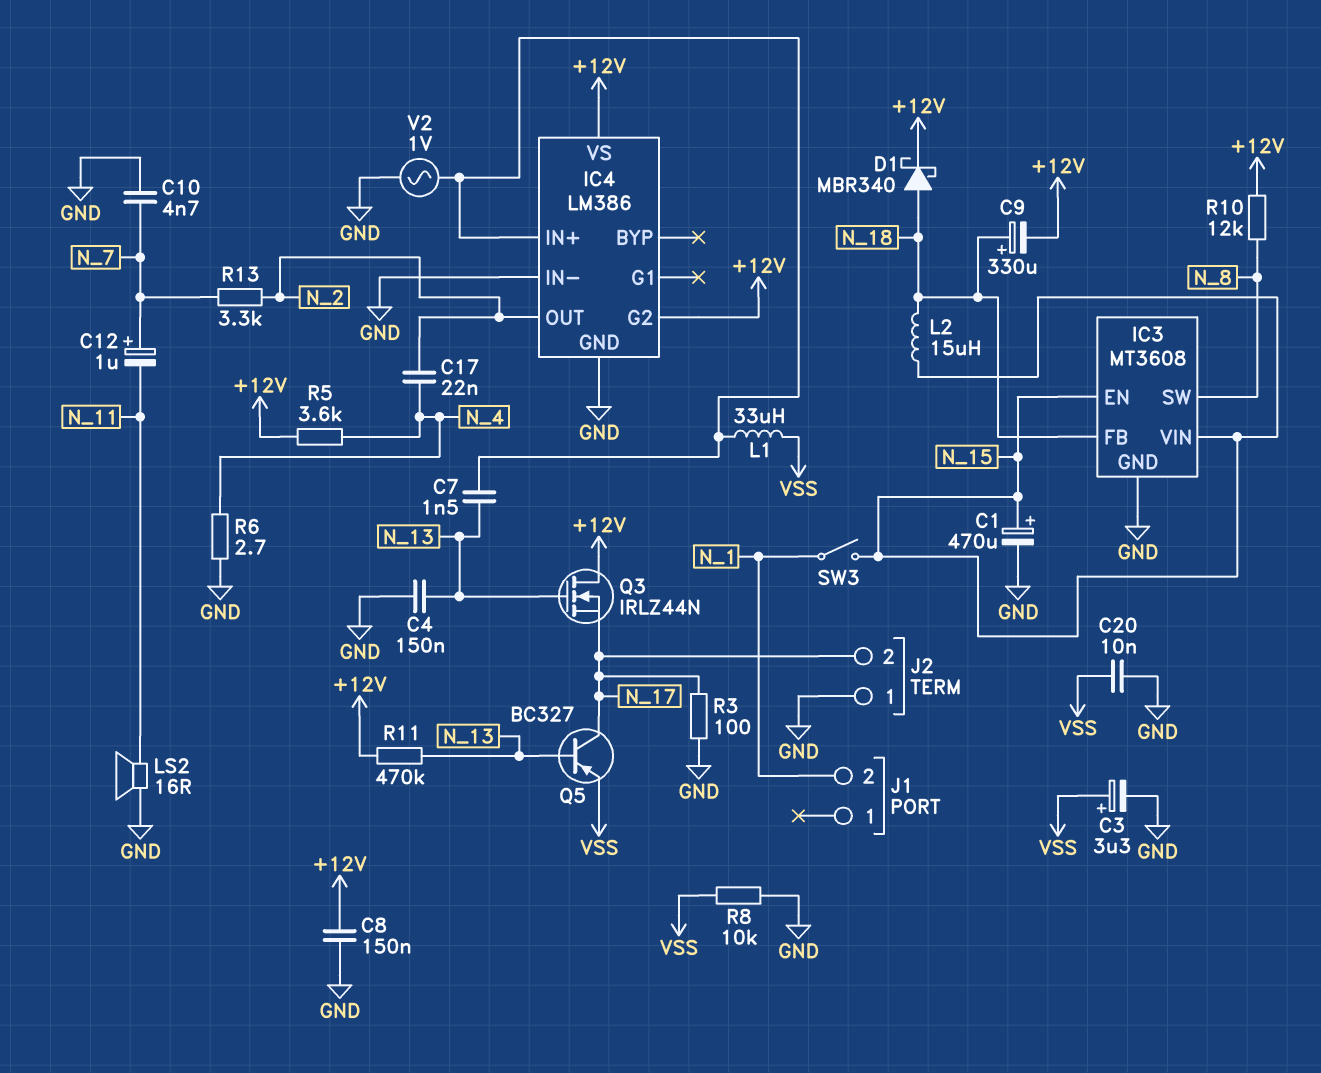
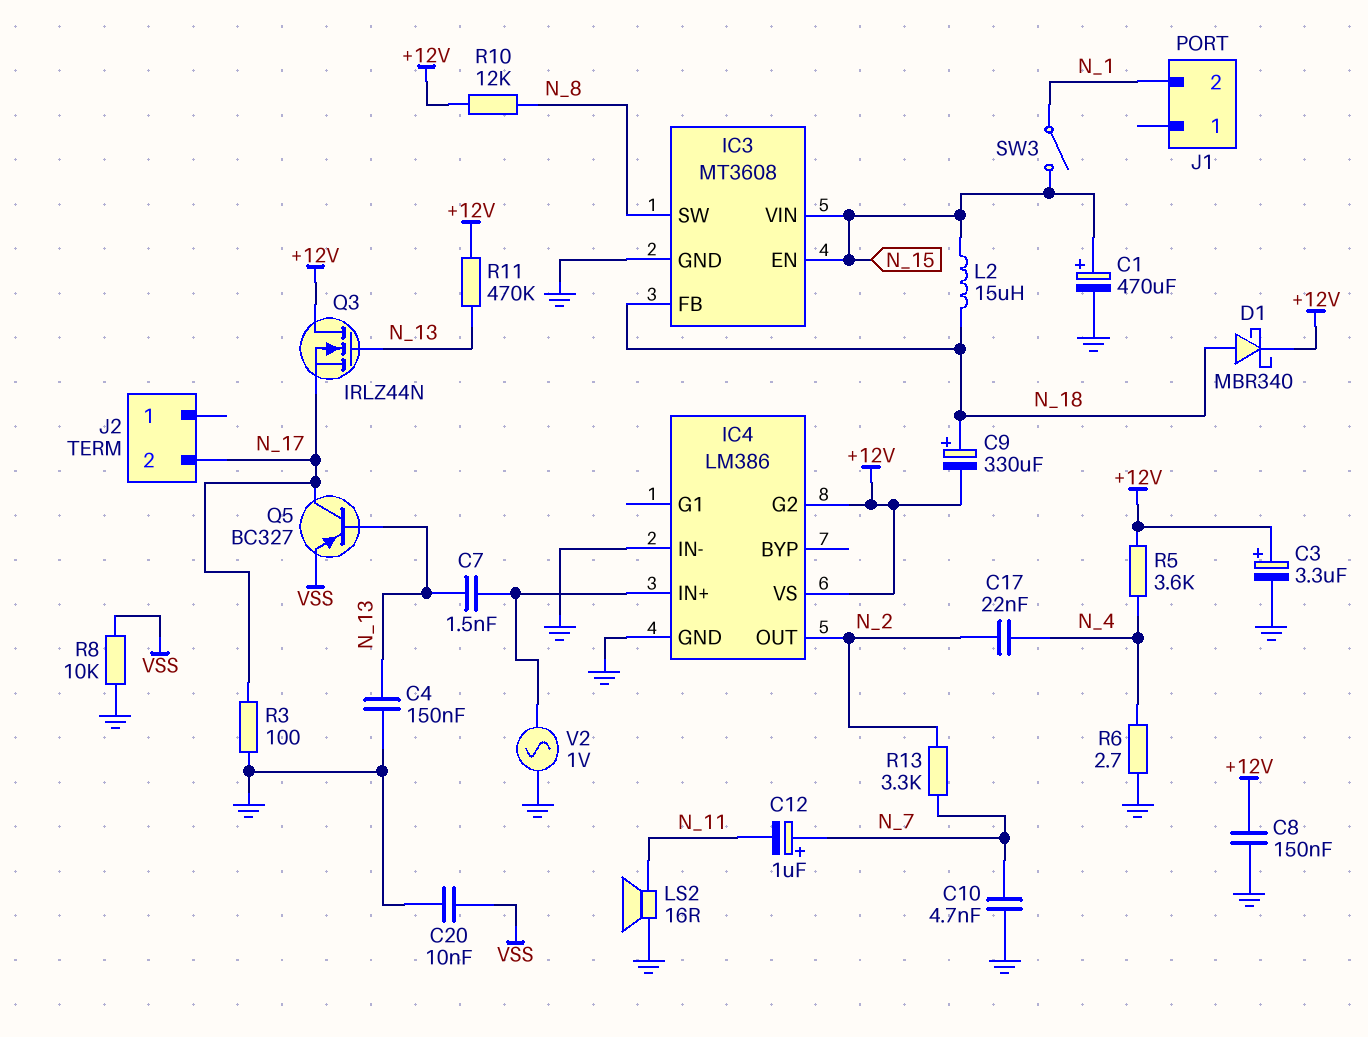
C3: 3.3uF (plus VSS, minus GND) -> 3.3uF (plus +12V, minus GND)
J2 pin 1: GND -> none
L1: 33uH (IC4/IN+, VSS) -> none

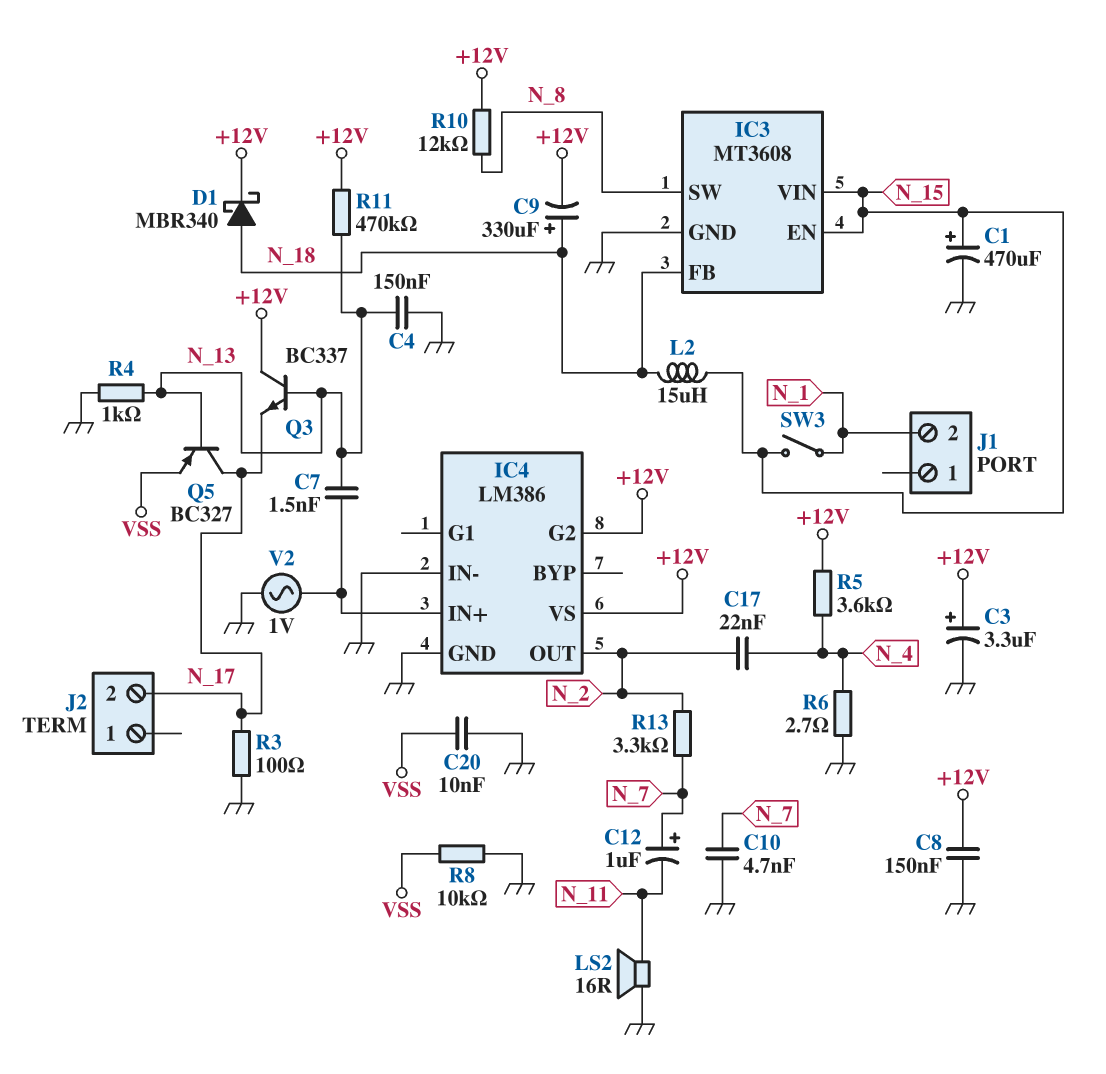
Q3: NMOS IRLZ44N (G N_13, D +12V, S N_17) -> NPN BC337 (B N_13, C +12V, E N_17)
R4: none -> 1k (GND, N_13)

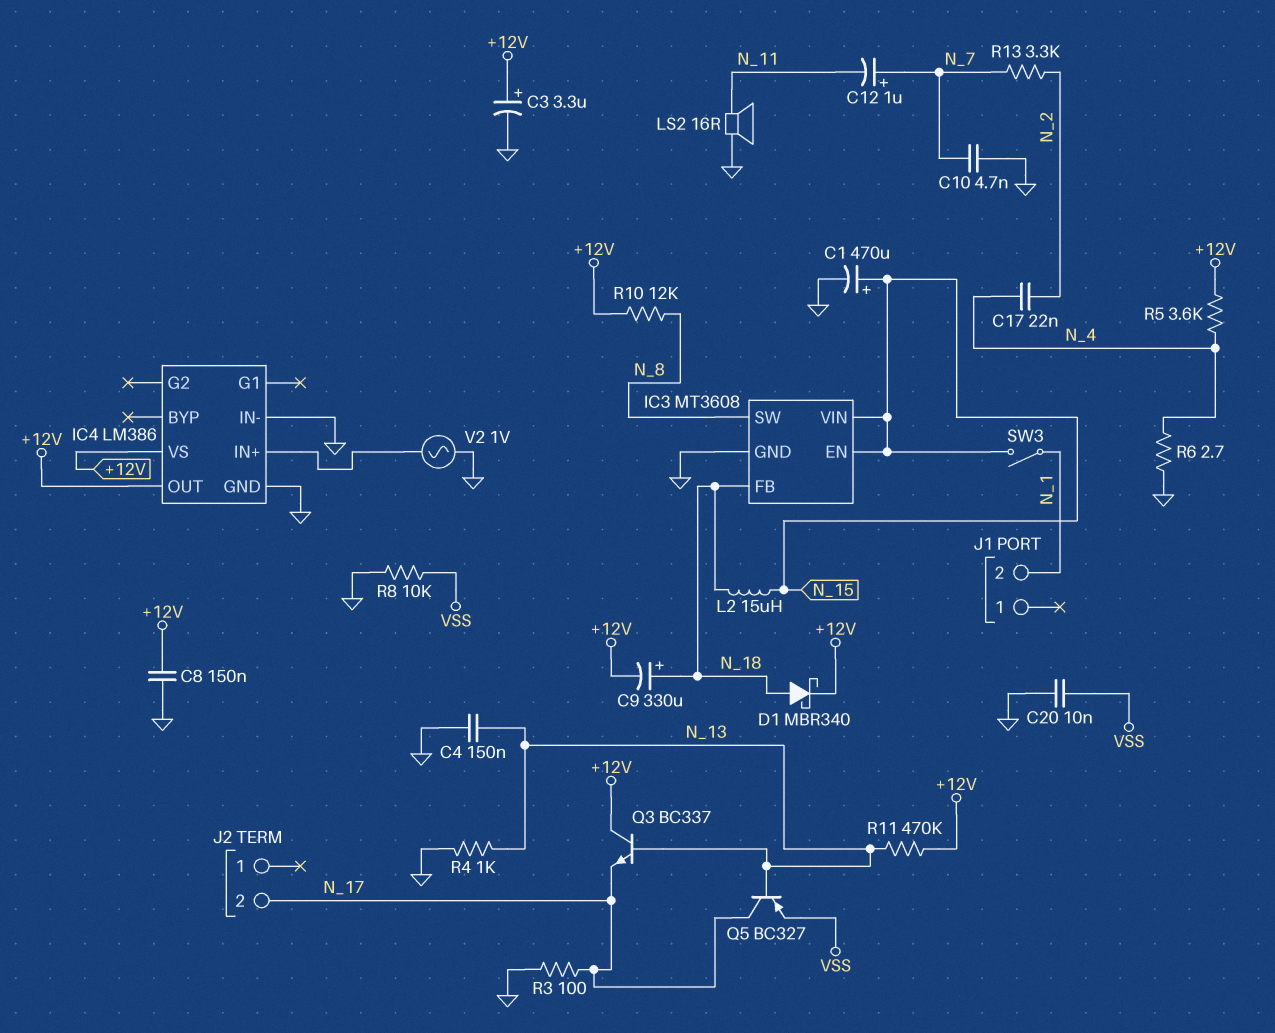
C7: 1.5nF (IC4/IN+, N_13) -> none
IC4 pin G2: +12V -> none
IC4 pin OUT: N_2 -> +12V

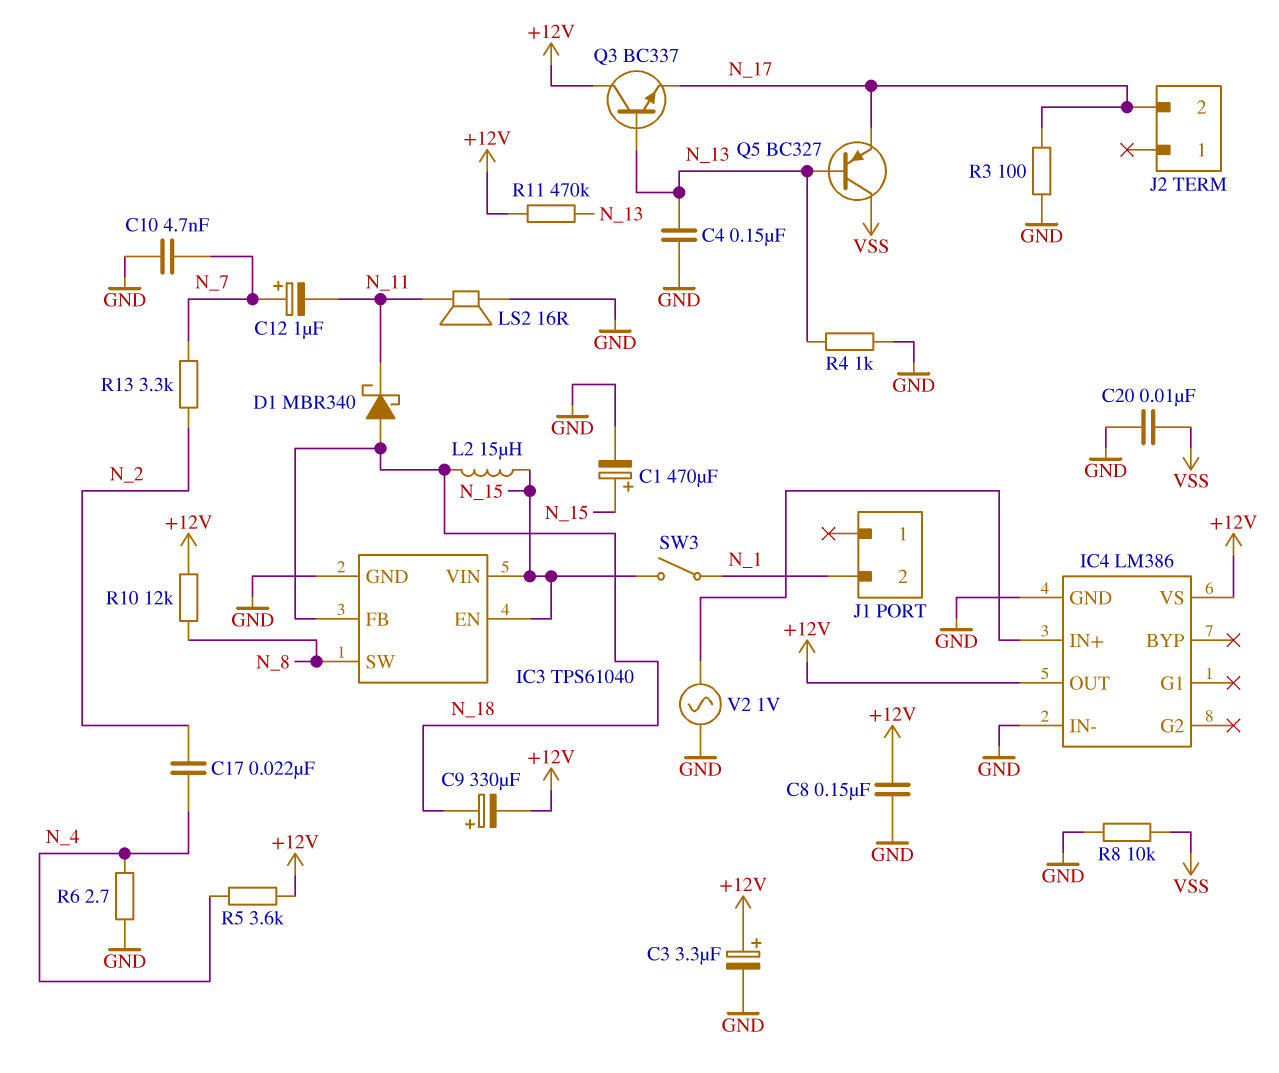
D1: schottky MBR340 (A N_18, K +12V) -> schottky MBR340 (A N_18, K N_11)
IC3: MT3608 -> TPS61040
Q5: PNP BC327 (B N_13, C N_17, E VSS) -> PNP BC327 (B N_13, C VSS, E N_17)

